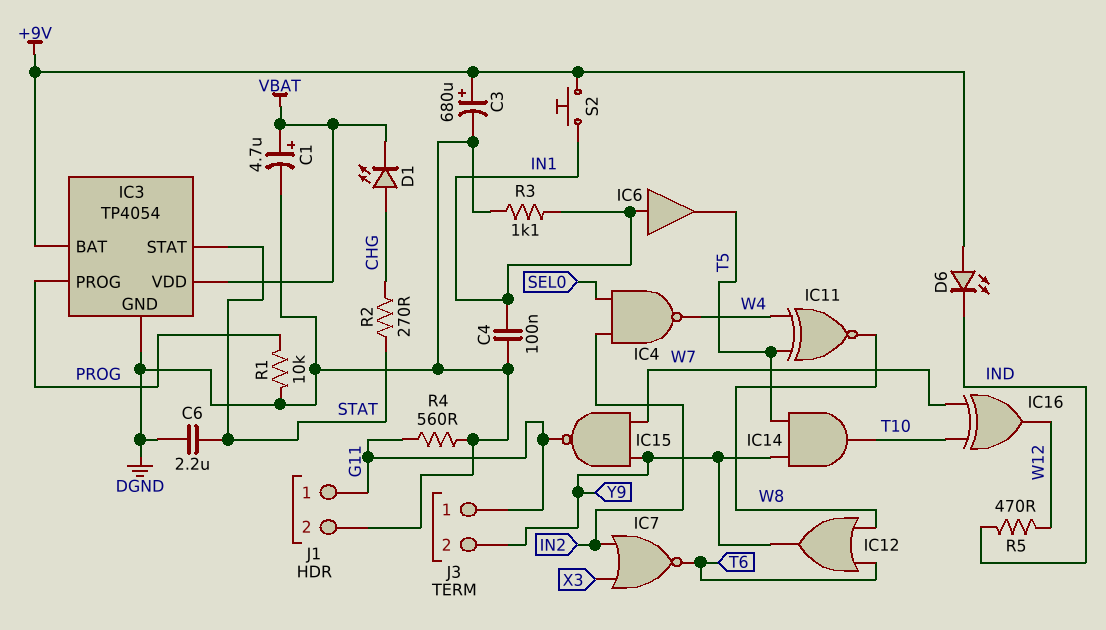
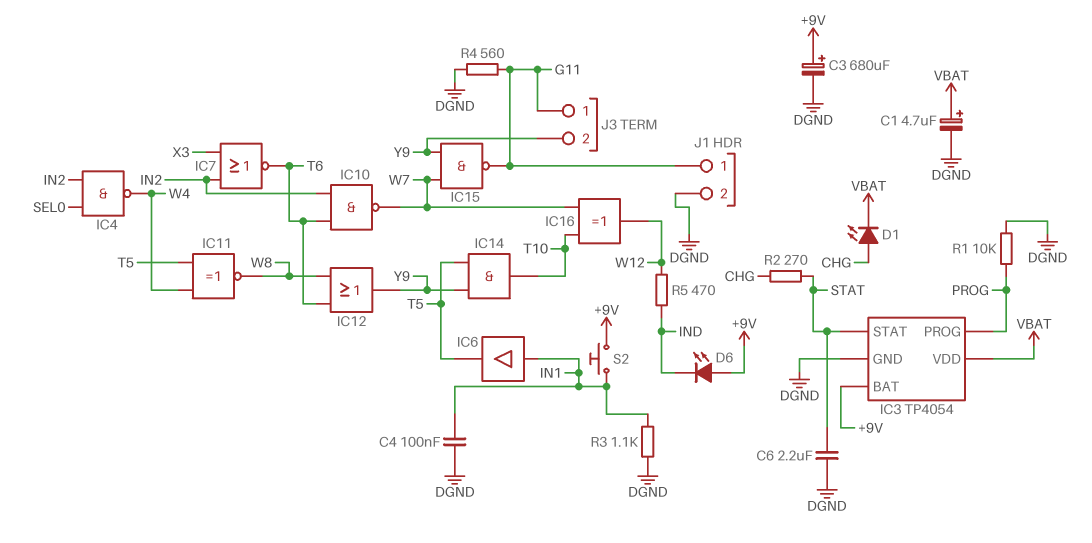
IC10: none -> NAND (in IN2, in T6, out W7)

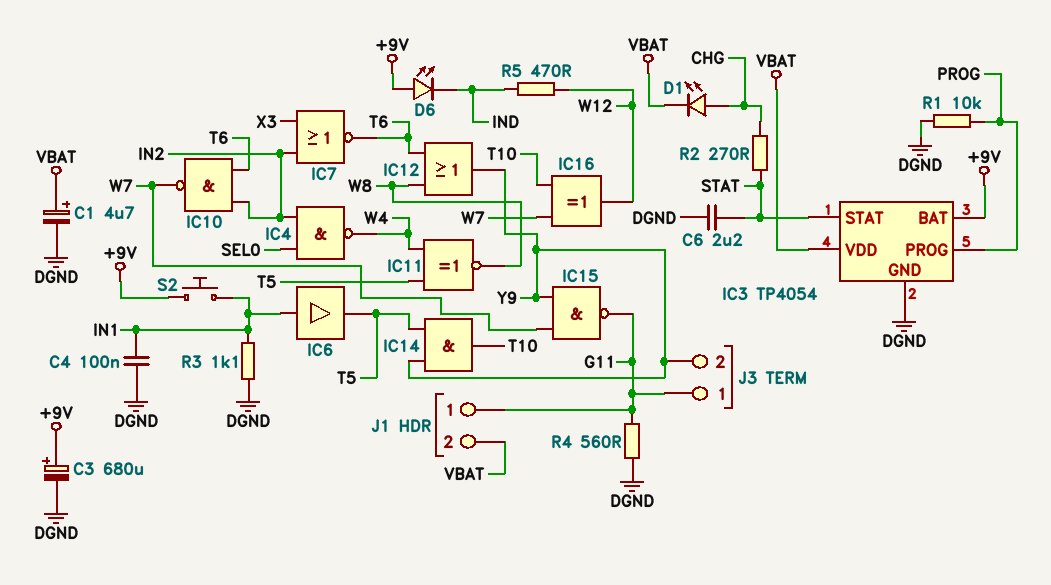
J1 pin 2: DGND -> VBAT

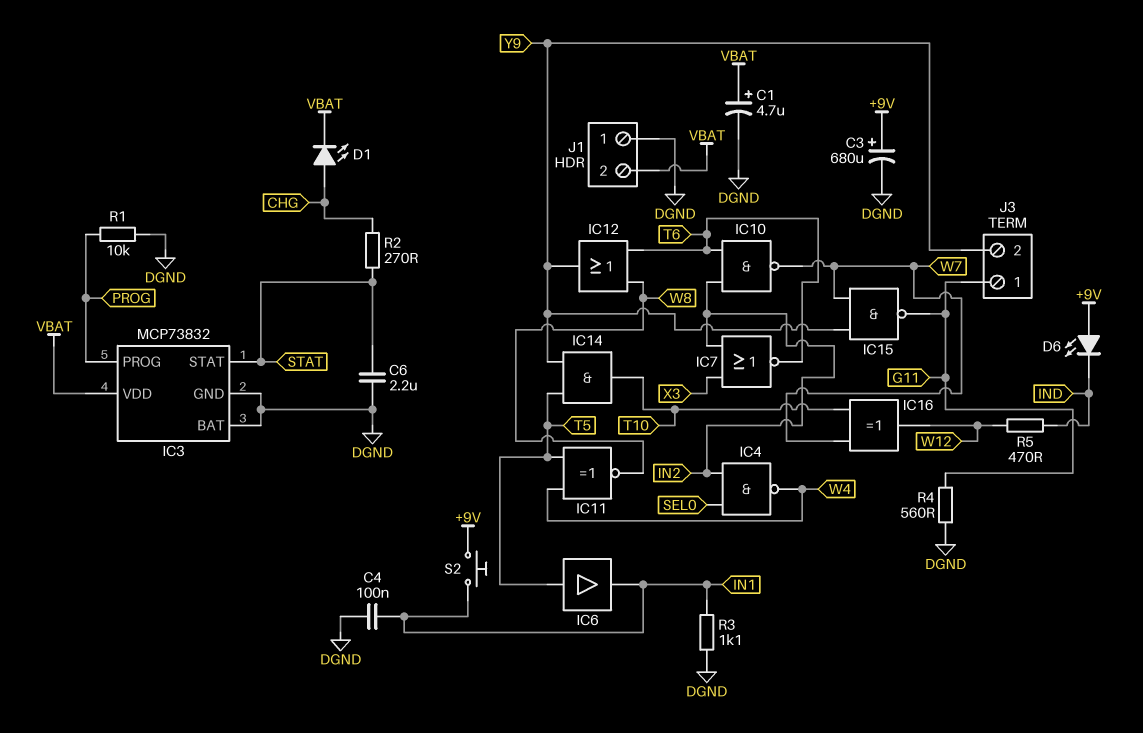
IC3: TP4054 -> MCP73832
IC3 pin BAT: +9V -> DGND
IC6: buffer (in IN1, out T5) -> buffer (in T5, out IN1)
J1 pin 1: G11 -> DGND

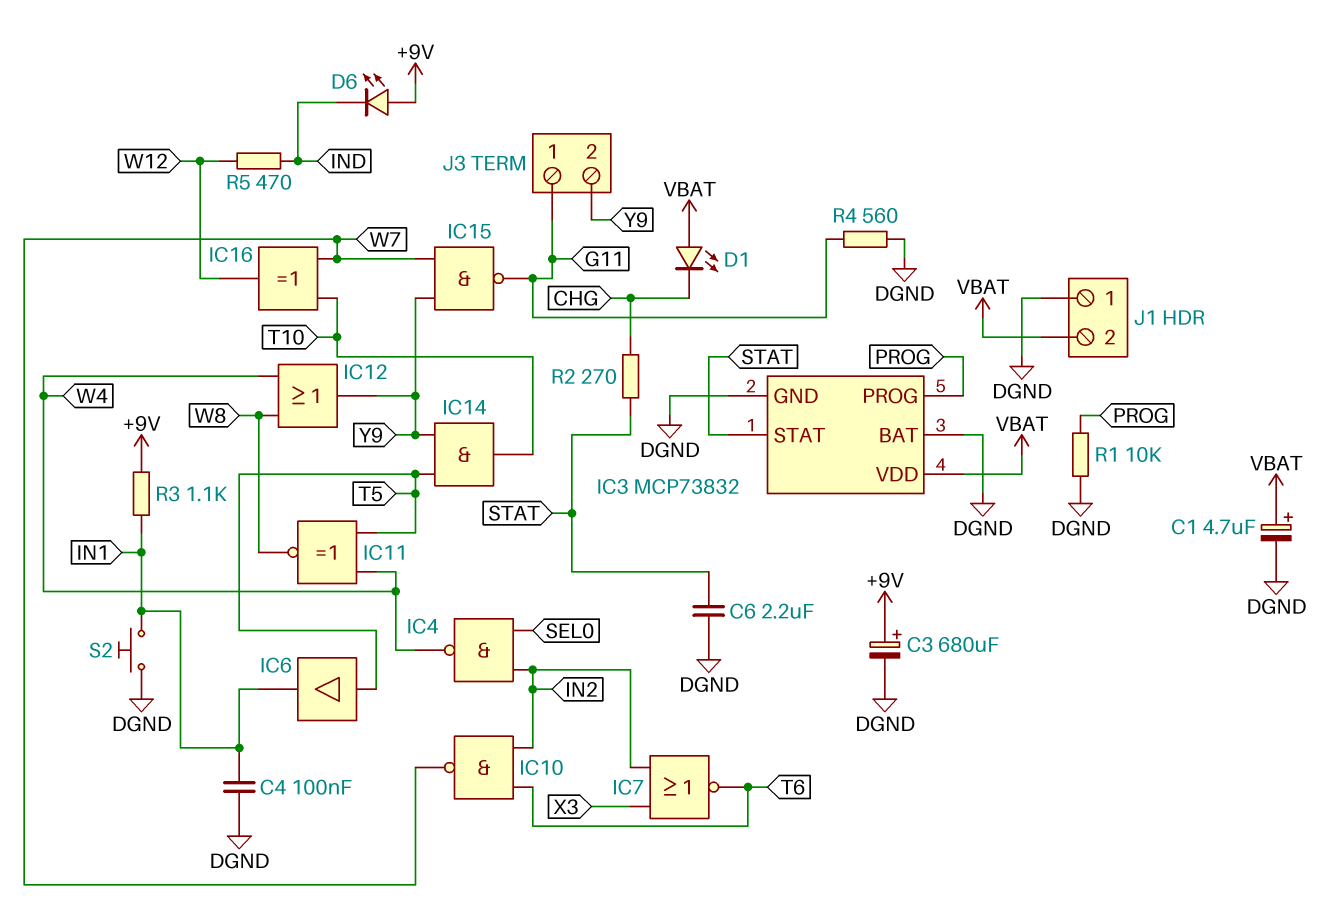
D1: LED (A CHG, K VBAT) -> LED (A VBAT, K CHG)
IC12: OR (in T6, in W8, out Y9) -> OR (in W4, in W8, out Y9)
R3: 1.1k (DGND, IN1) -> 1.1k (+9V, IN1)
S2: button (+9V, IN1) -> button (DGND, IN1)

